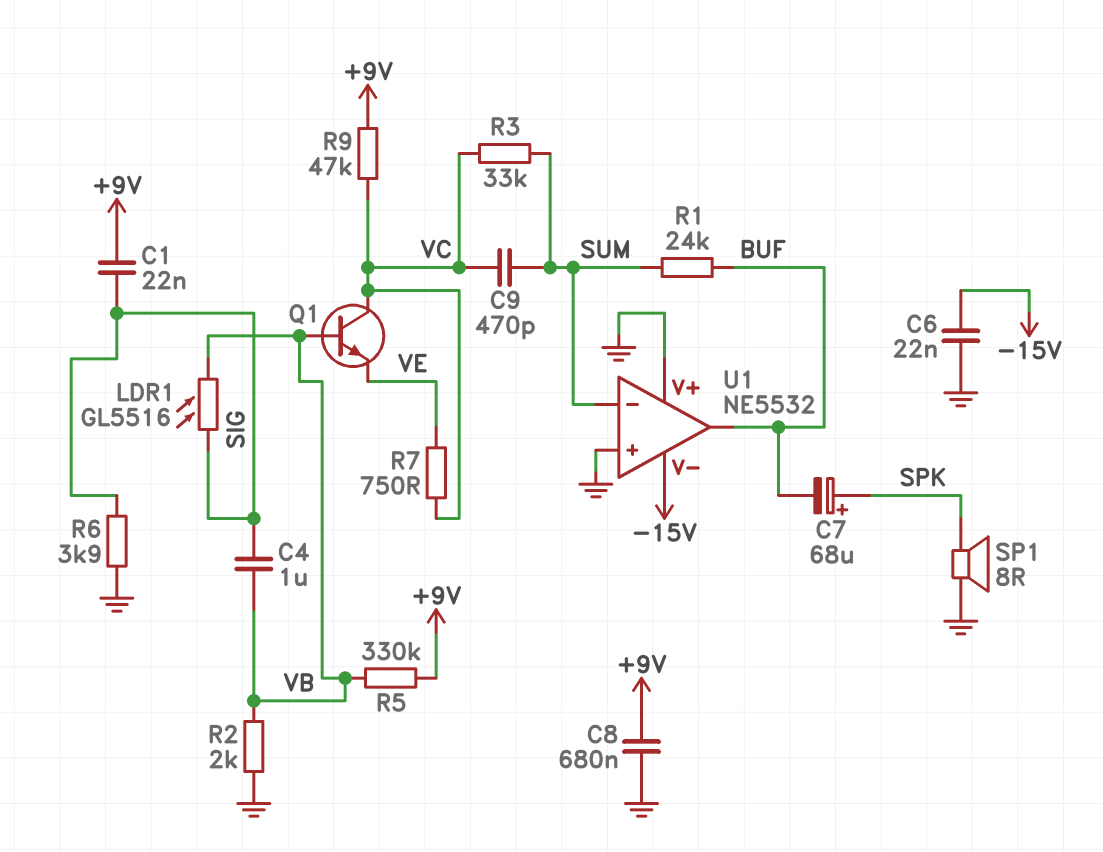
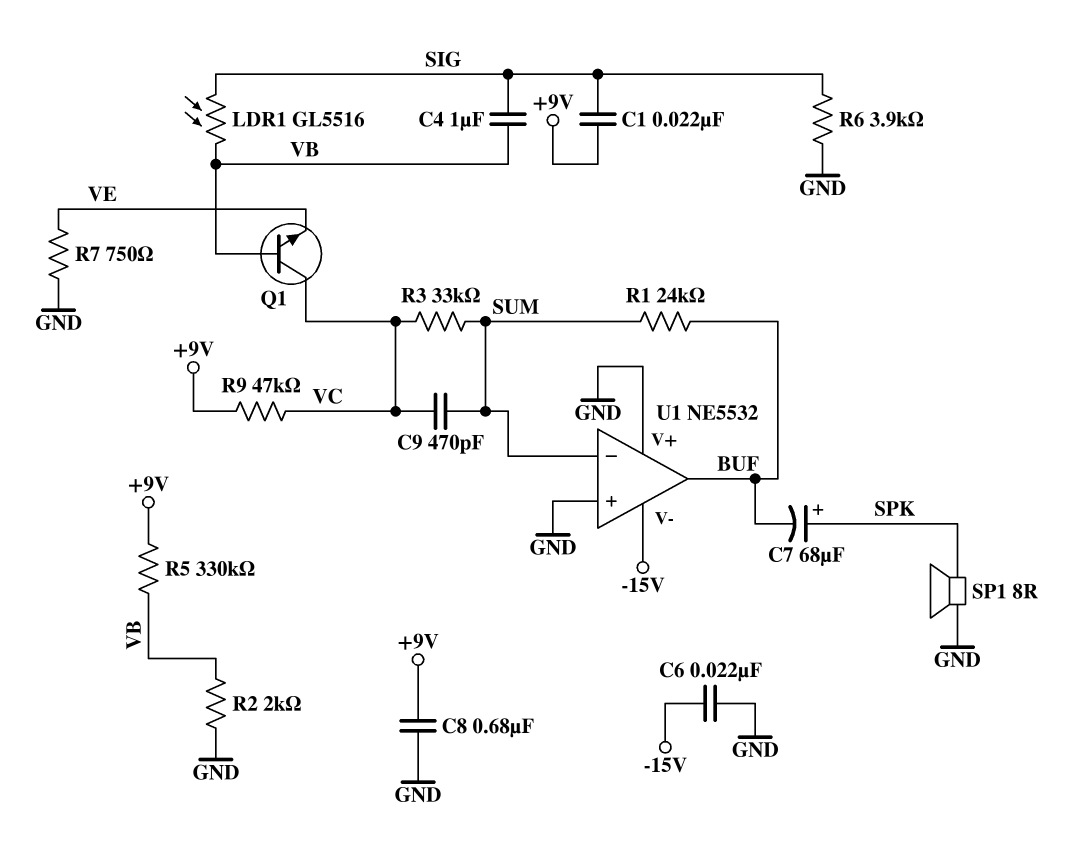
R7: 750 (VC, VE) -> 750 (GND, VE)

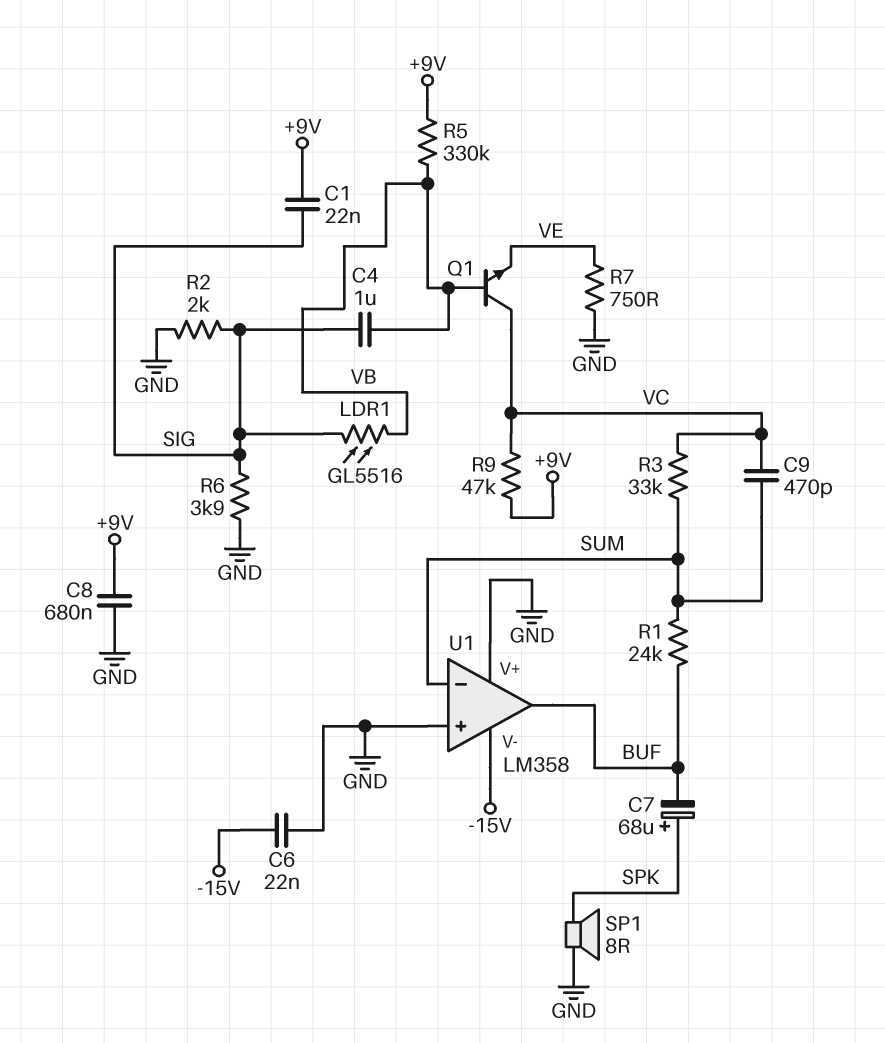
R2: 2k (GND, VB) -> 2k (GND, SIG)
U1: NE5532 -> LM358

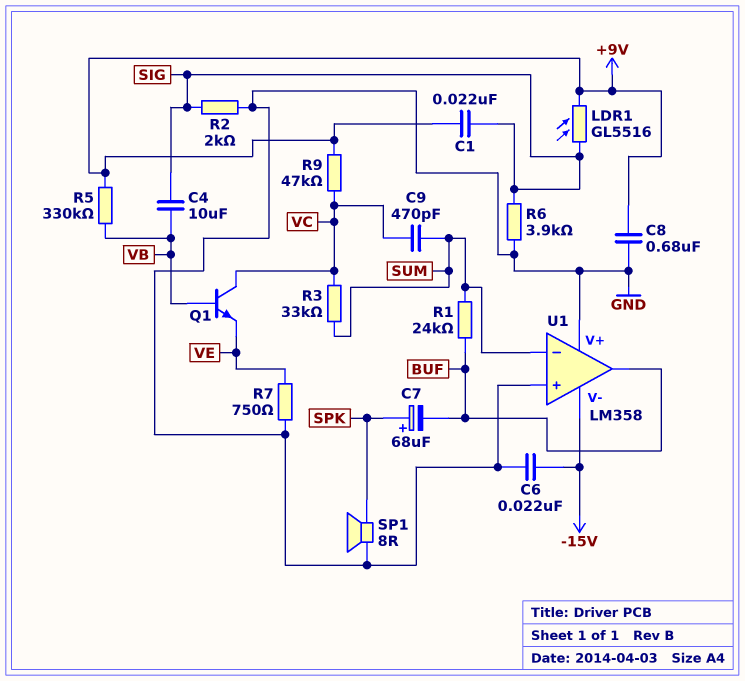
C4: 1uF (SIG, VB) -> 10uF (SIG, VB)
LDR1: GL5516 (SIG, VB) -> GL5516 (+9V, SIG)

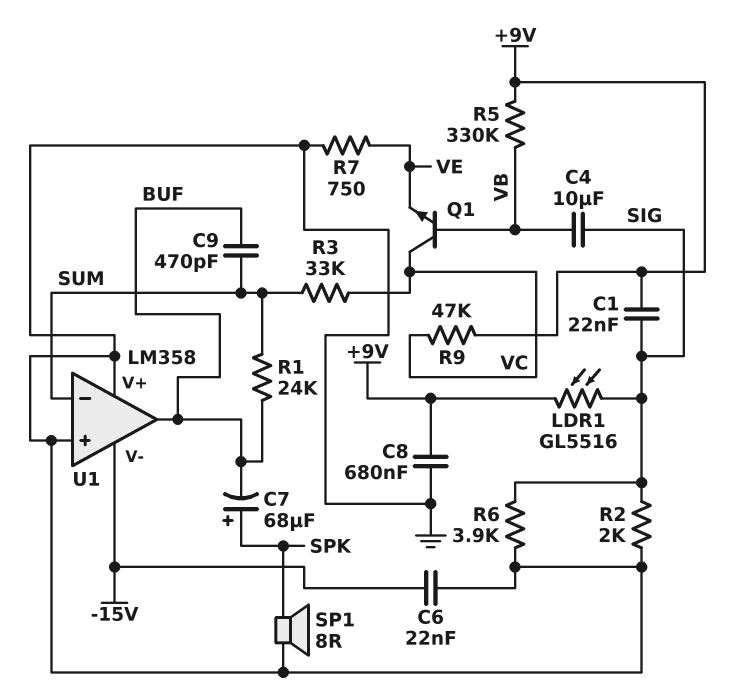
C9: 470pF (SUM, VC) -> 470pF (BUF, SUM)

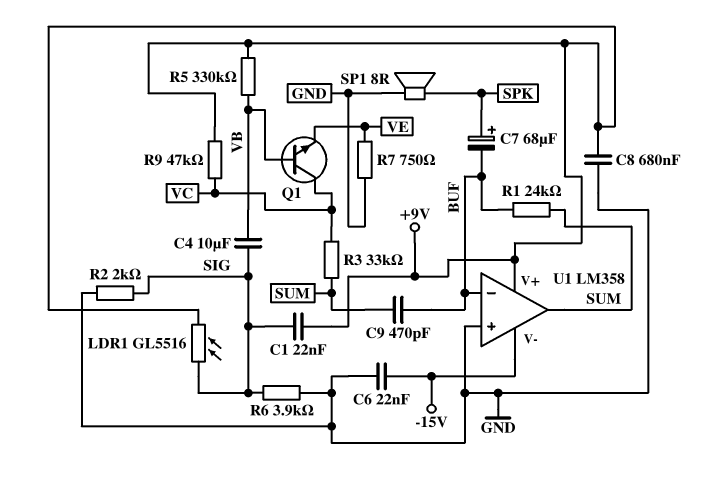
U1 pin V+: GND -> +9V
U1 pin in-: SUM -> BUF
U1 pin out: BUF -> SUM

